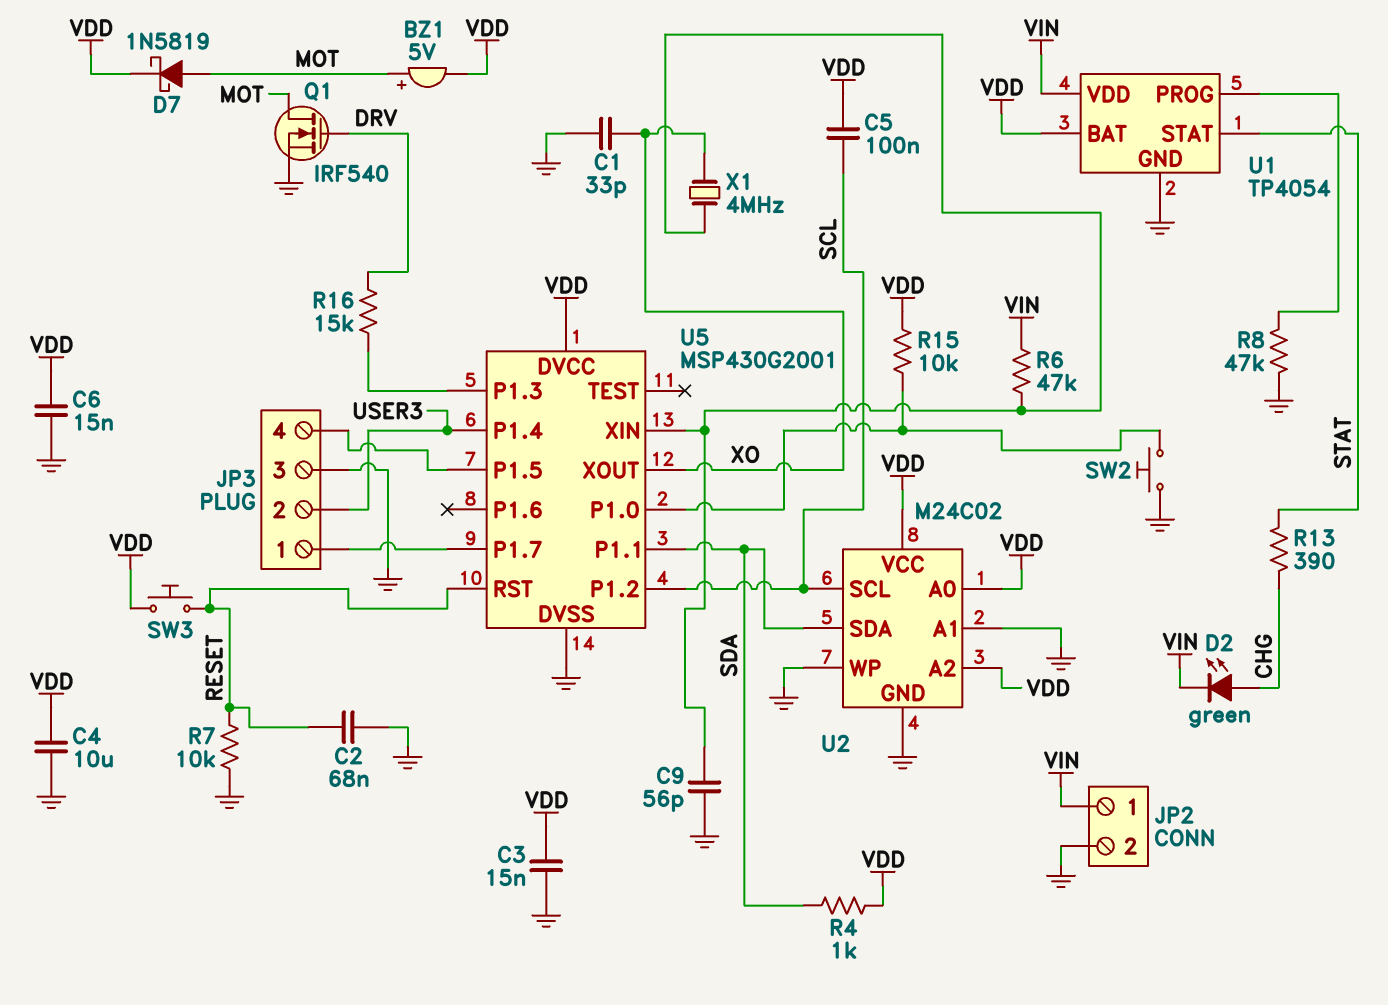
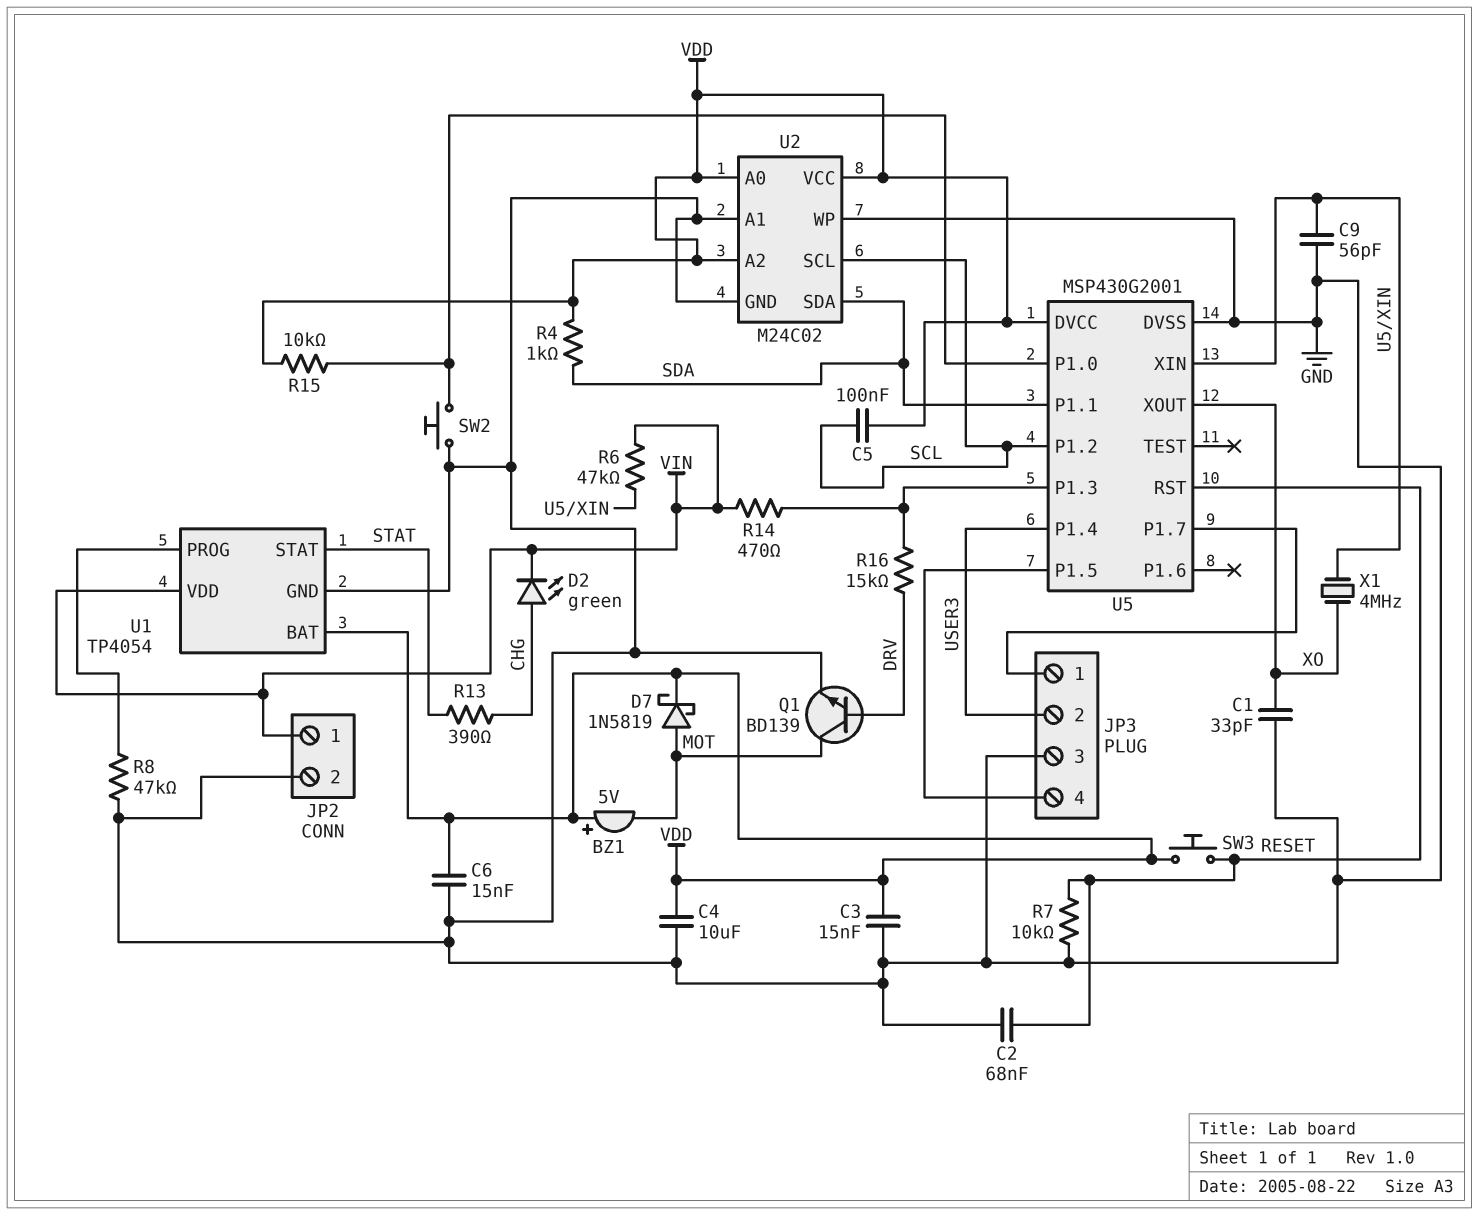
BZ1: buzzer 5V (plus MOT, minus VDD) -> buzzer 5V (plus VDD, minus MOT)
Q1: NMOS IRF540 (G DRV, D MOT, S GND) -> NPN BD139 (B DRV, C MOT, E GND)
R14: none -> 470 (U5/P1.3, VIN)

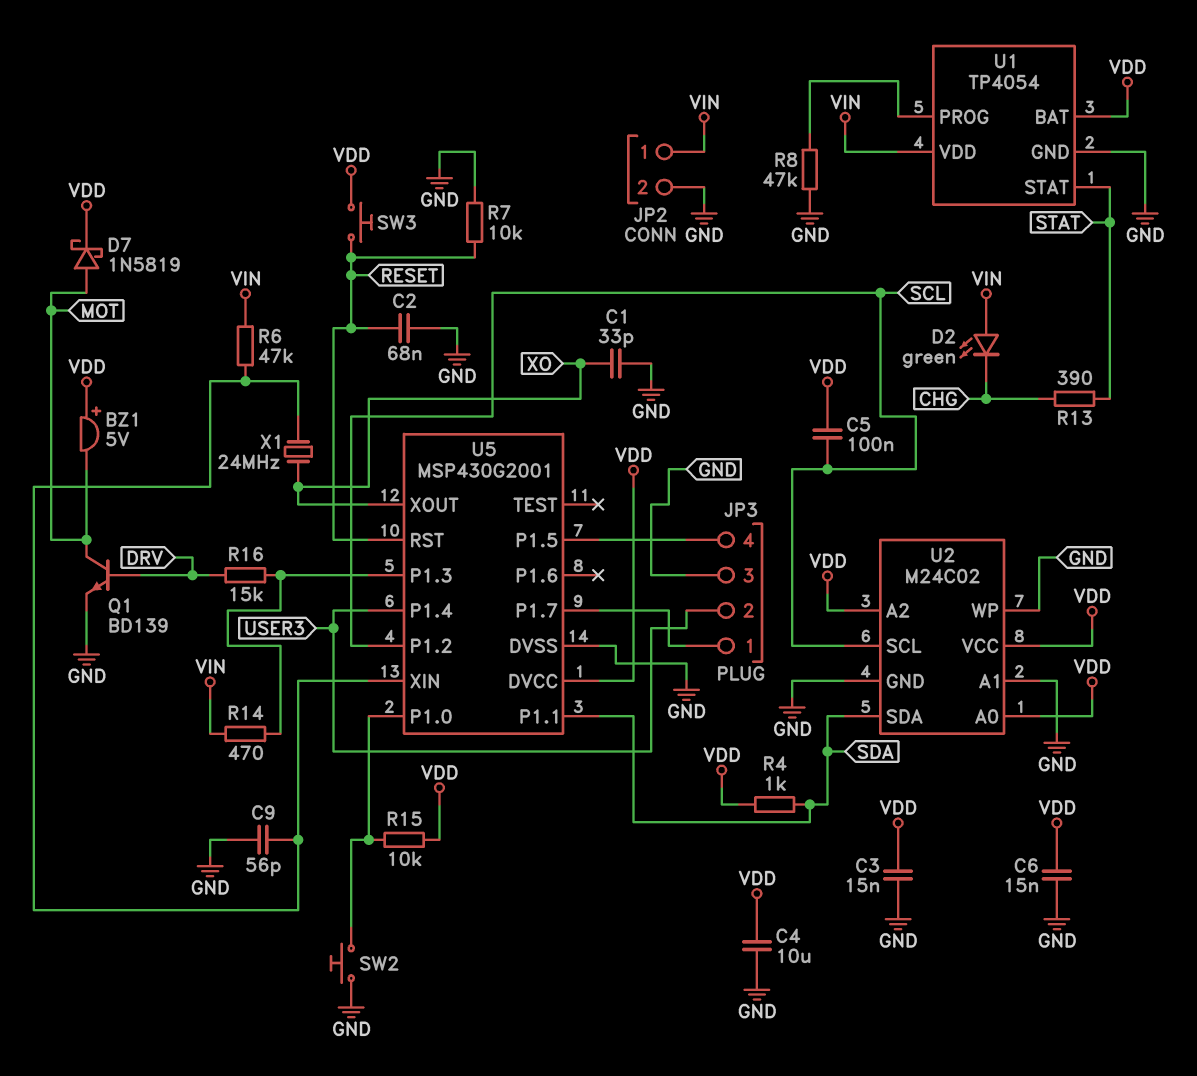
D2: LED green (A CHG, K VIN) -> LED green (A VIN, K CHG)
X1: 4MHz (U5/XIN, XO) -> 24MHz (U5/XIN, XO)

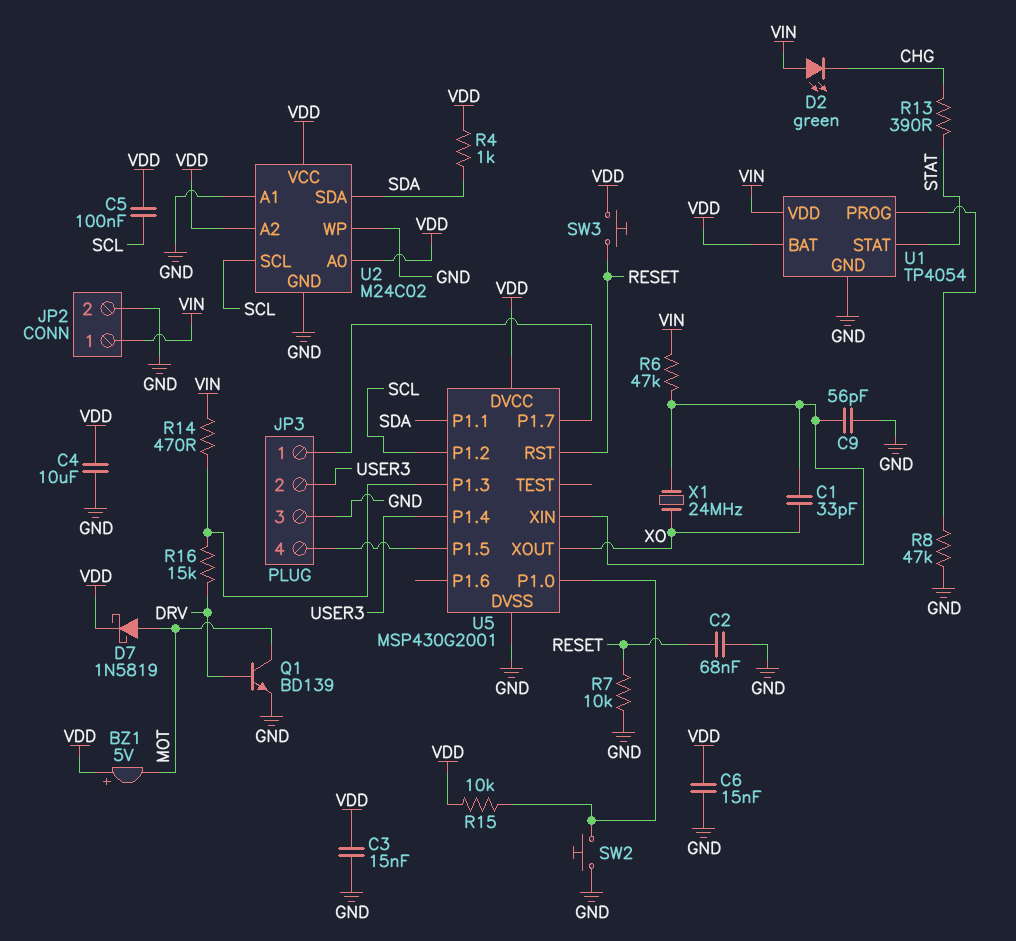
C1: 33pF (GND, XO) -> 33pF (U5/XIN, XO)

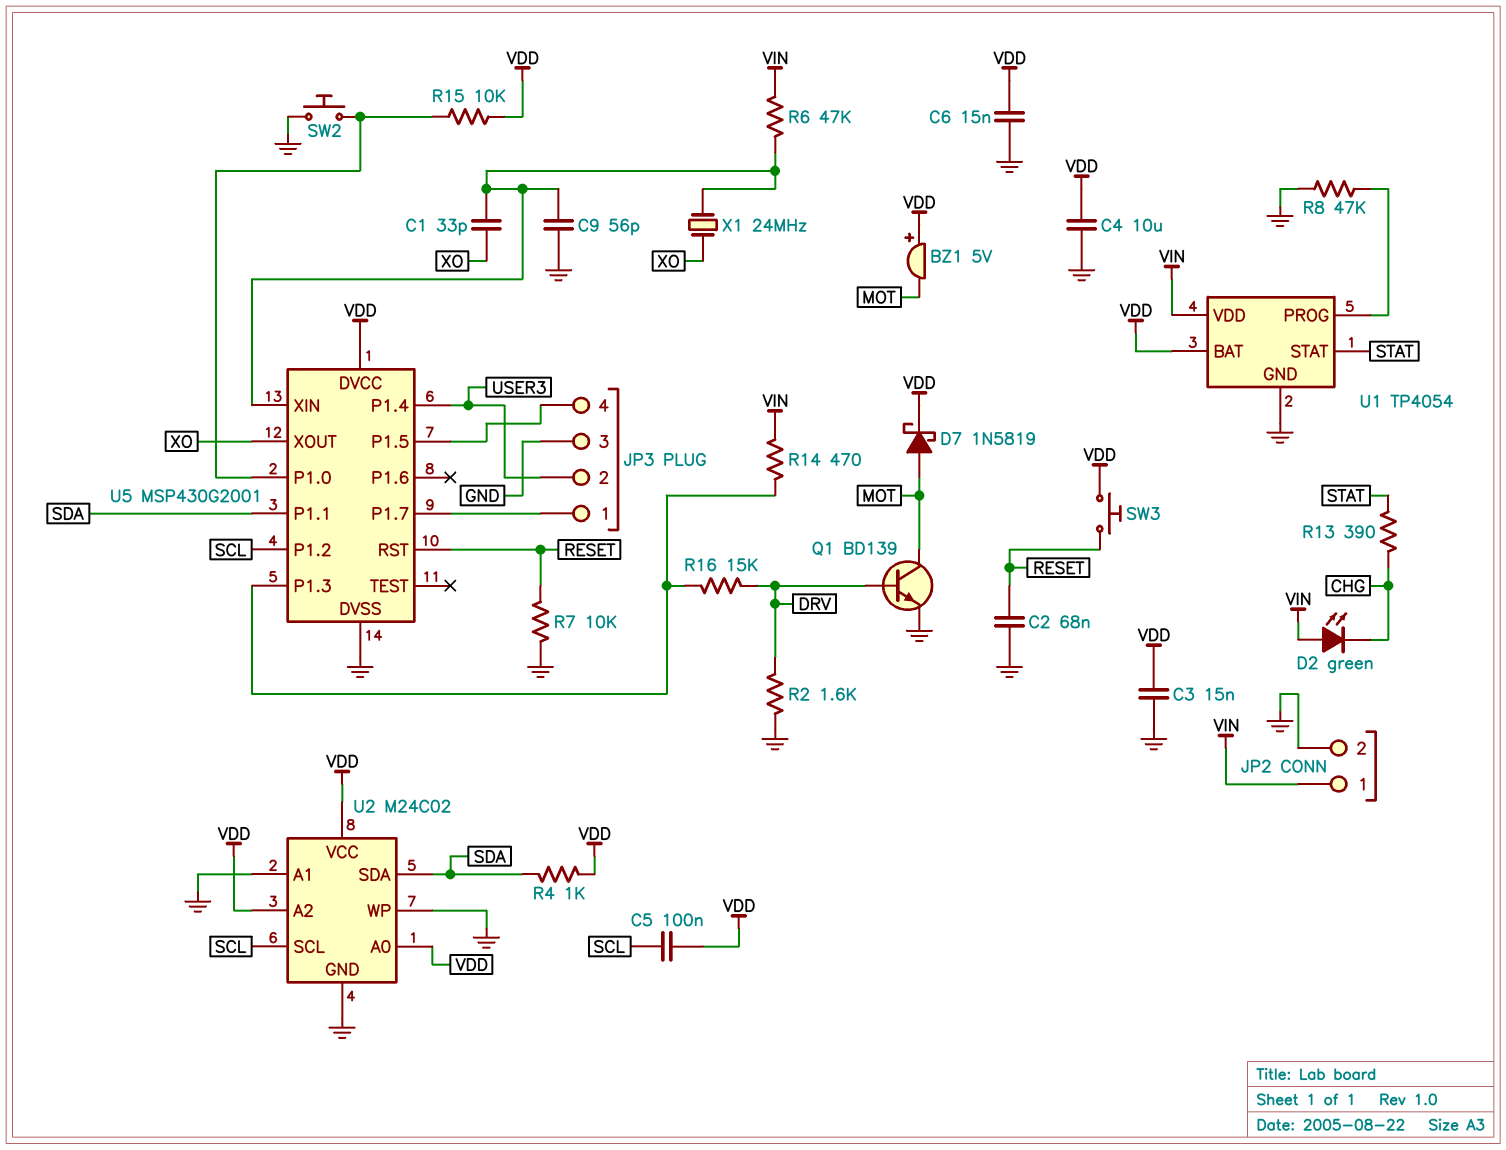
R2: none -> 1.6k (DRV, GND)

